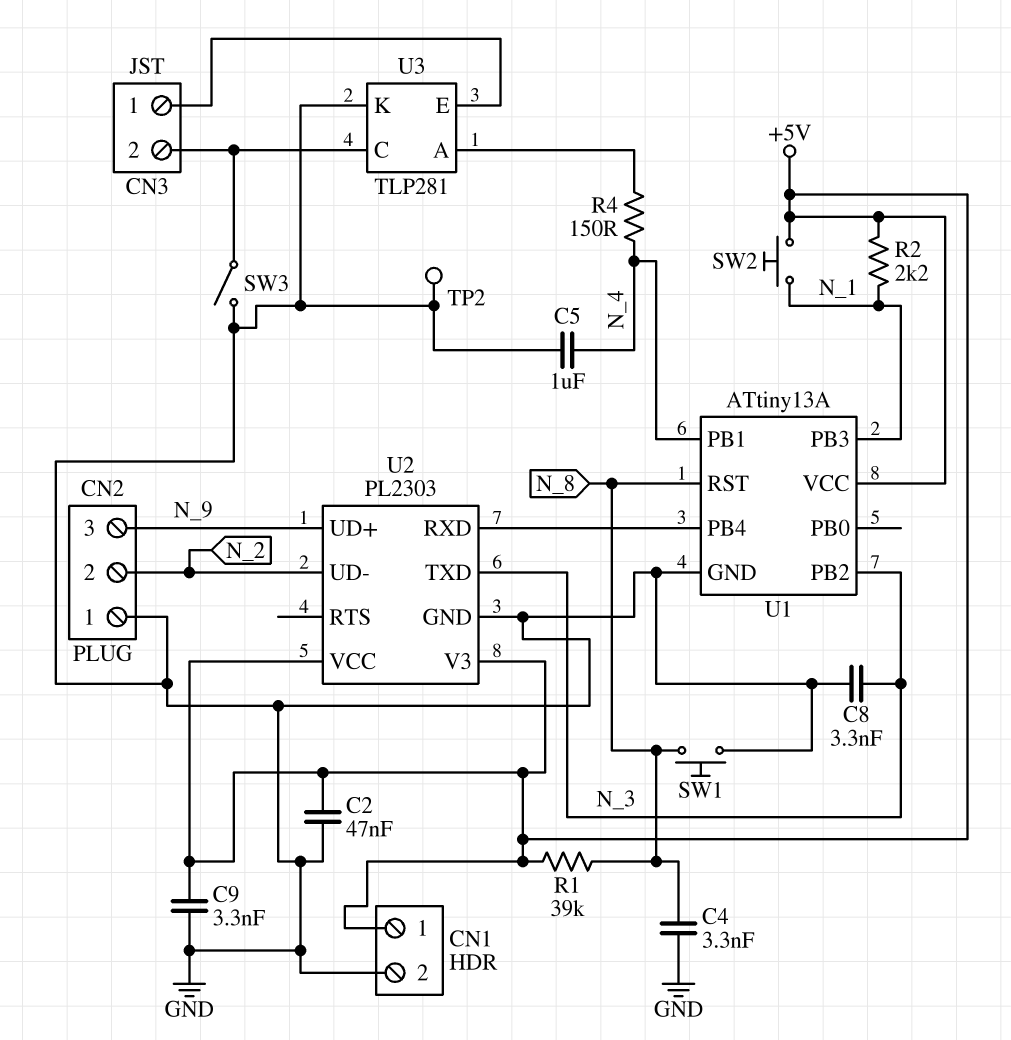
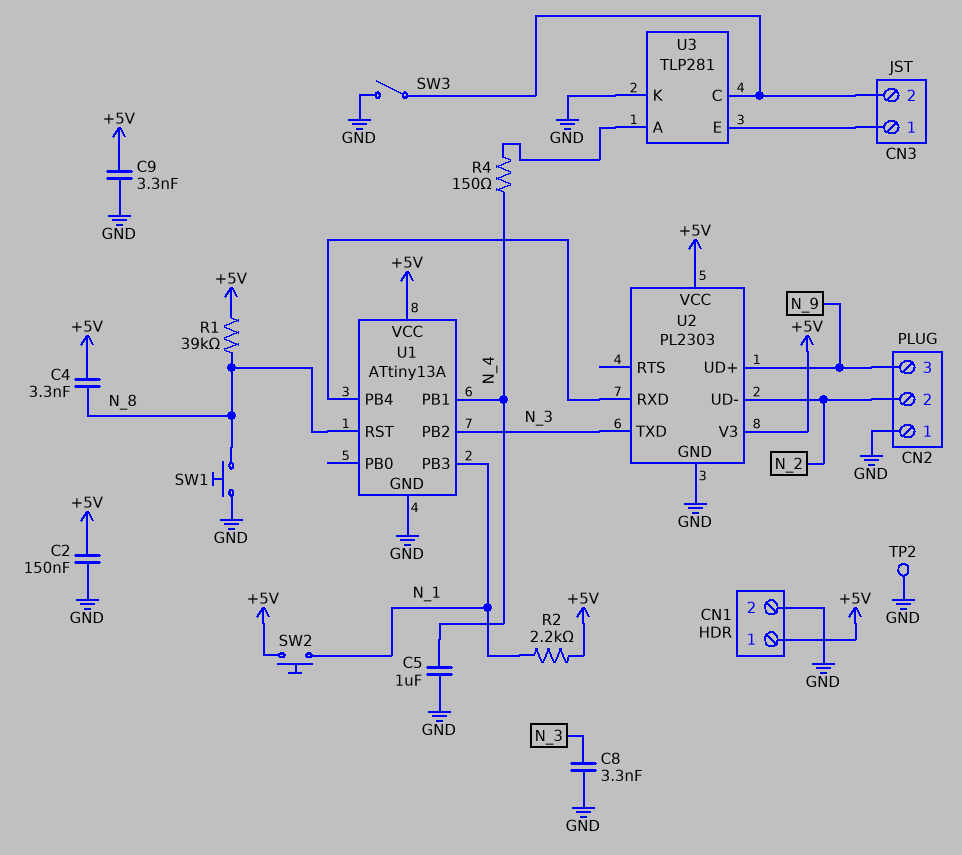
C2: 47nF (+5V, GND) -> 150nF (+5V, GND)
C4: 3.3nF (GND, N_8) -> 3.3nF (+5V, N_8)

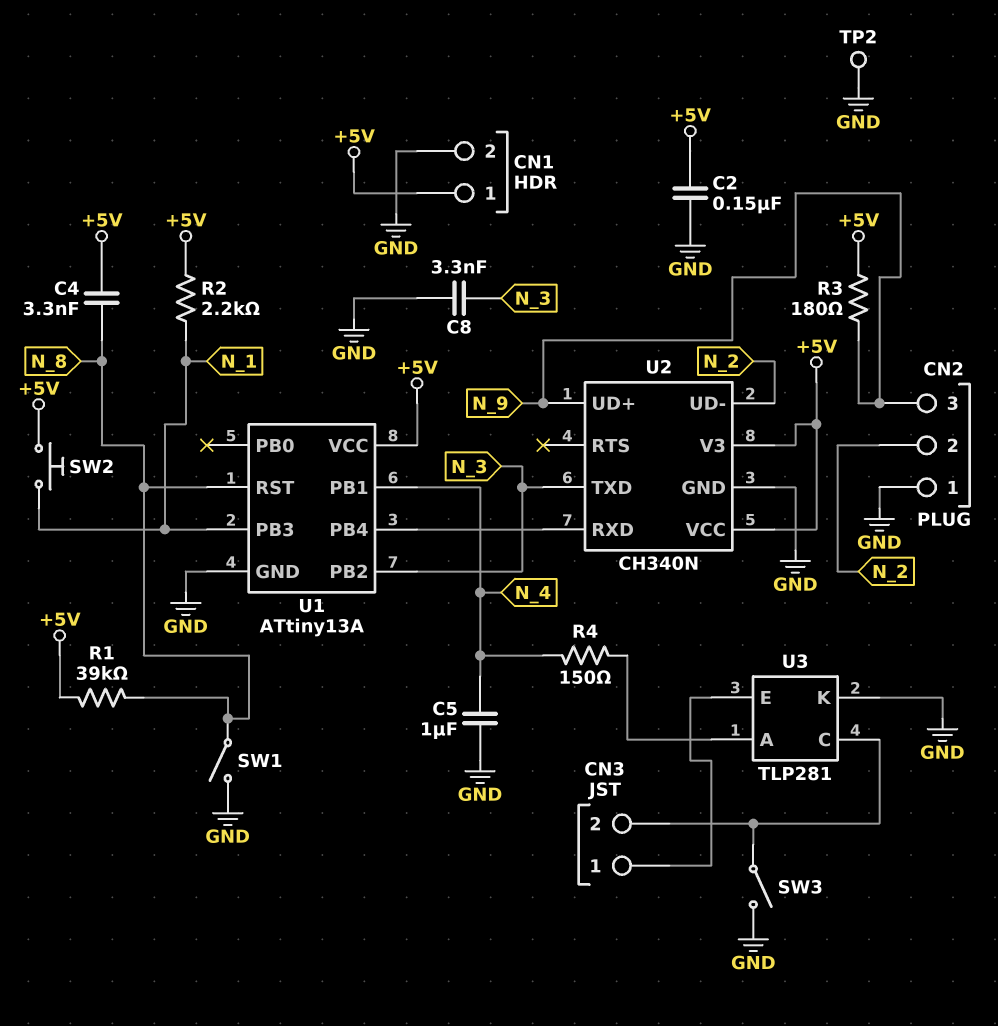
C9: 3.3nF (+5V, GND) -> none
R3: none -> 180 (+5V, N_9)
SW1: button (GND, N_8) -> switch (GND, N_8)
U2: PL2303 -> CH340N

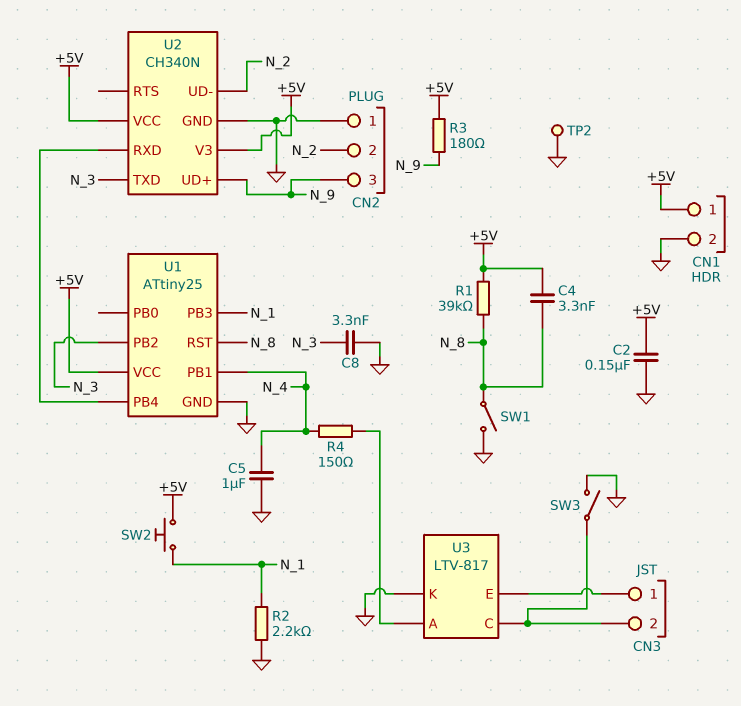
R2: 2.2k (+5V, N_1) -> 2.2k (GND, N_1)
U1: ATtiny13A -> ATtiny25
U3: TLP281 -> LTV-817

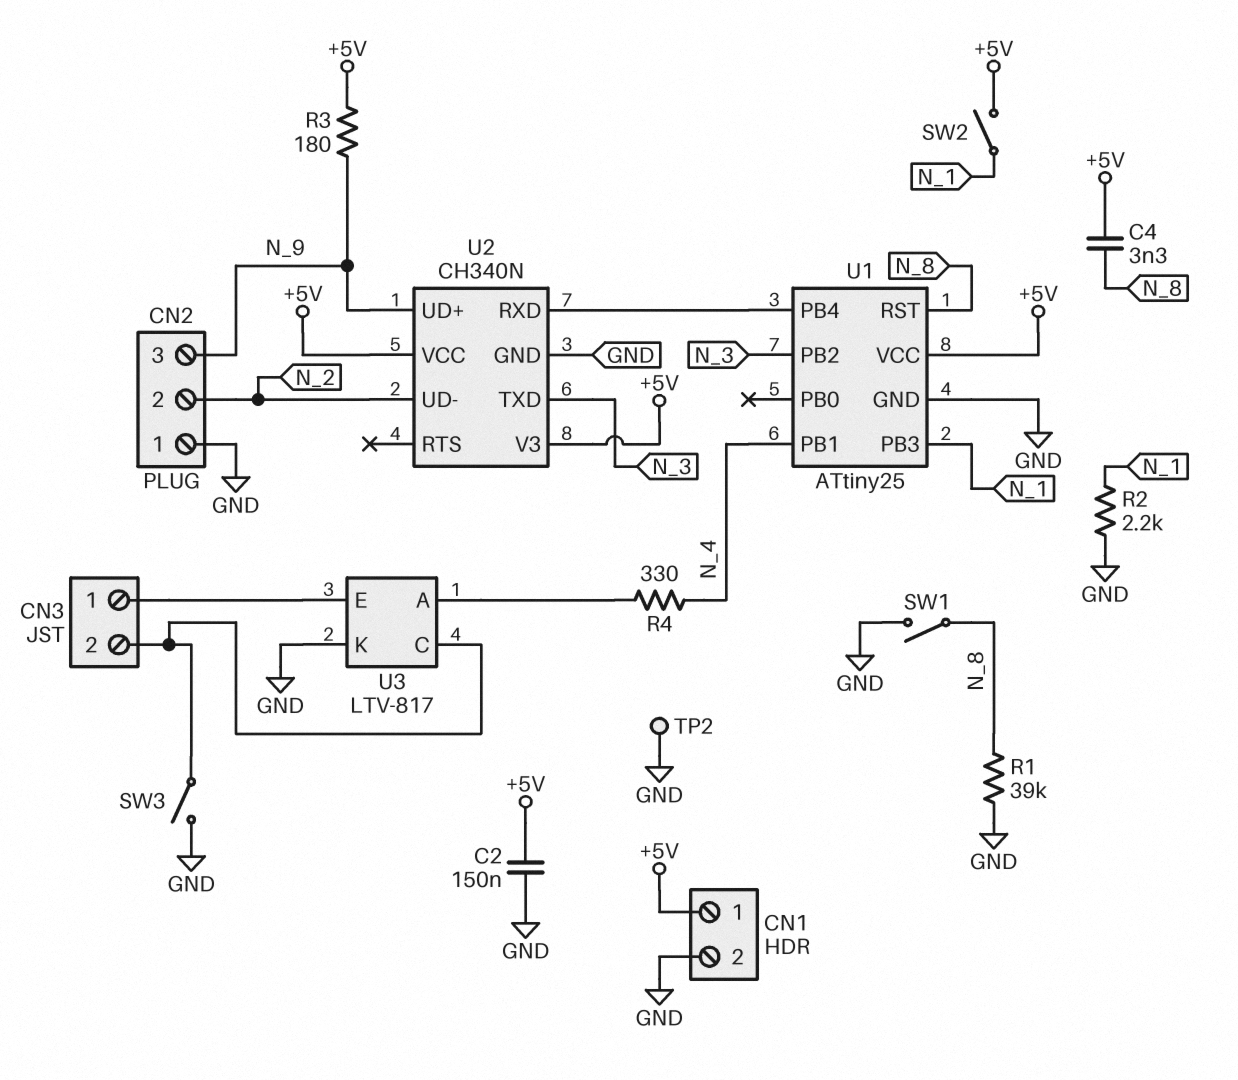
C5: 1uF (GND, N_4) -> none
C8: 3.3nF (GND, N_3) -> none
R1: 39k (+5V, N_8) -> 39k (GND, N_8)
R4: 150 (N_4, U3/A) -> 330 (N_4, U3/A)
SW2: button (+5V, N_1) -> switch (+5V, N_1)

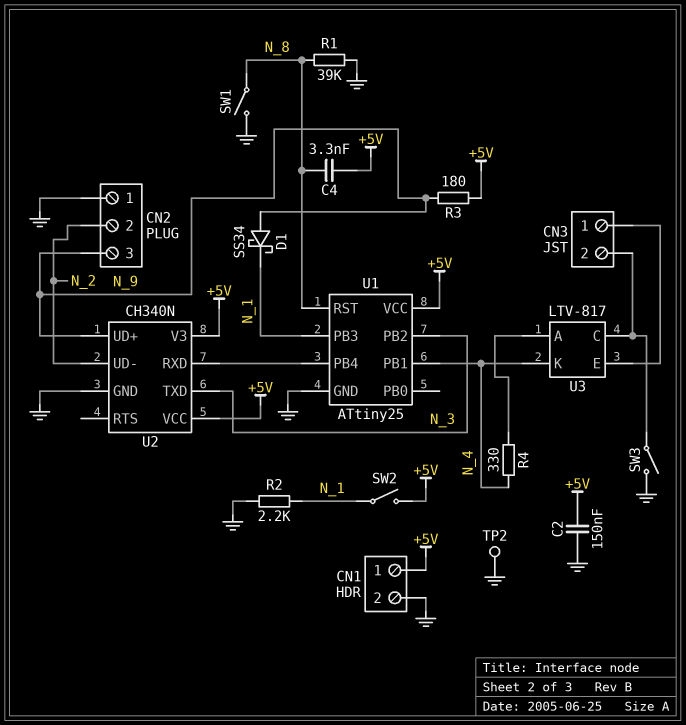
D1: none -> schottky SS34 (A N_9, K N_1)
U3 pin K: GND -> N_4

